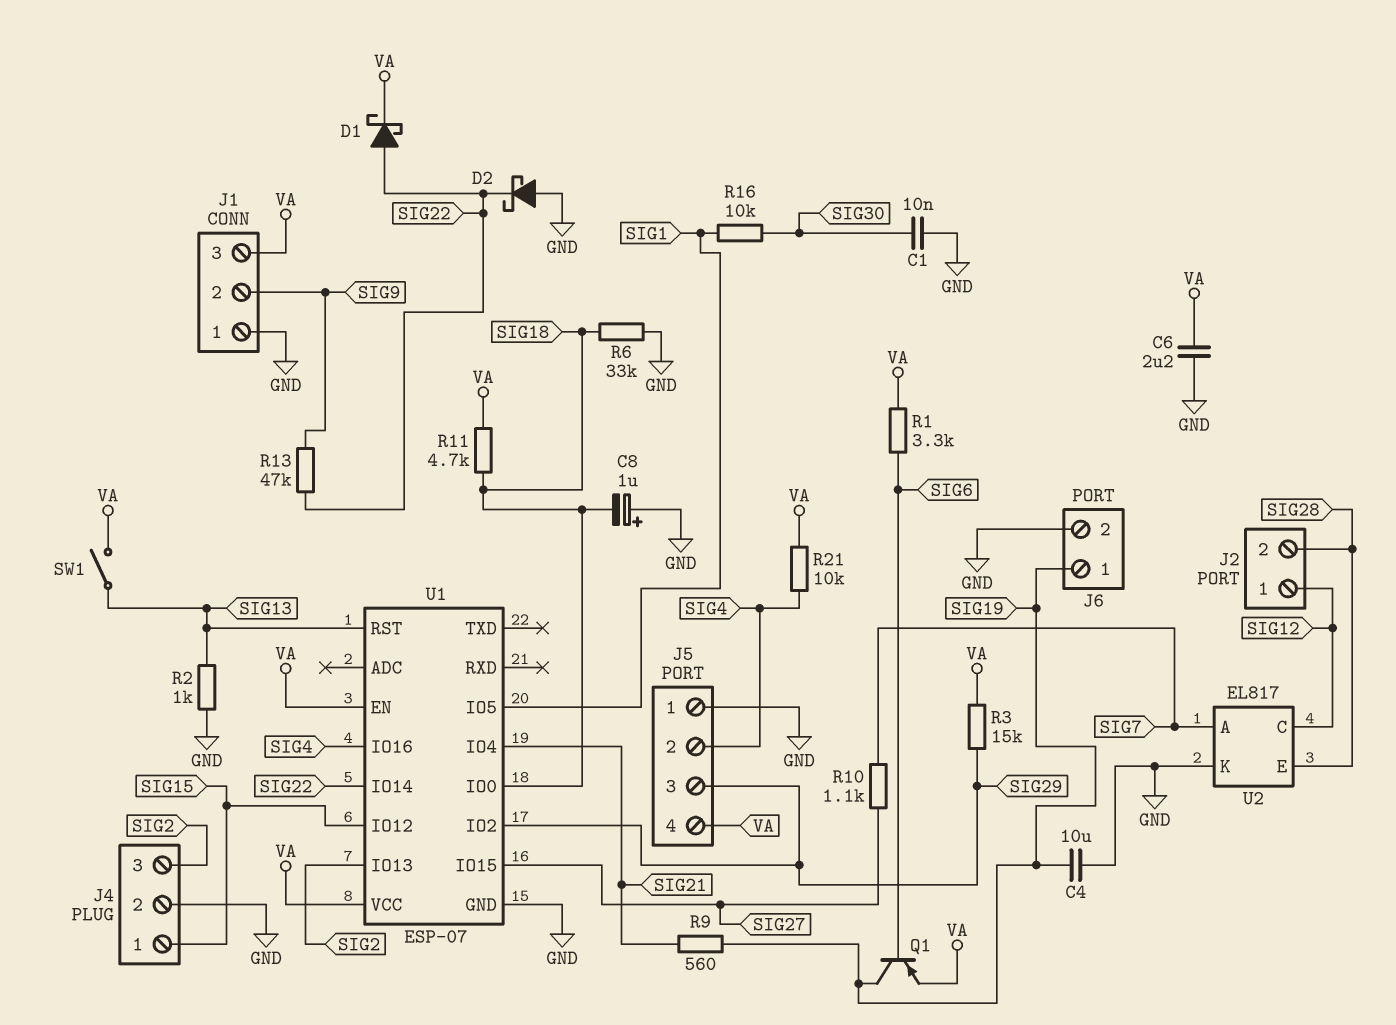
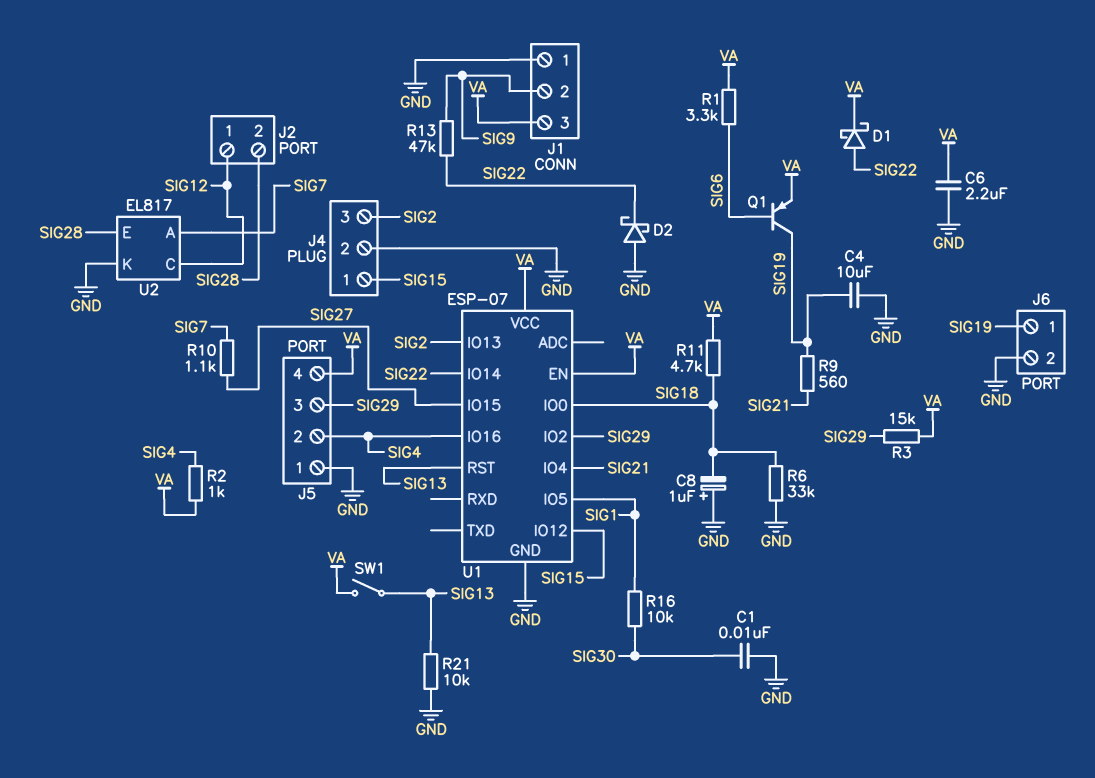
R2: 1k (GND, SIG13) -> 1k (SIG4, VA)
R21: 10k (SIG4, VA) -> 10k (GND, SIG13)

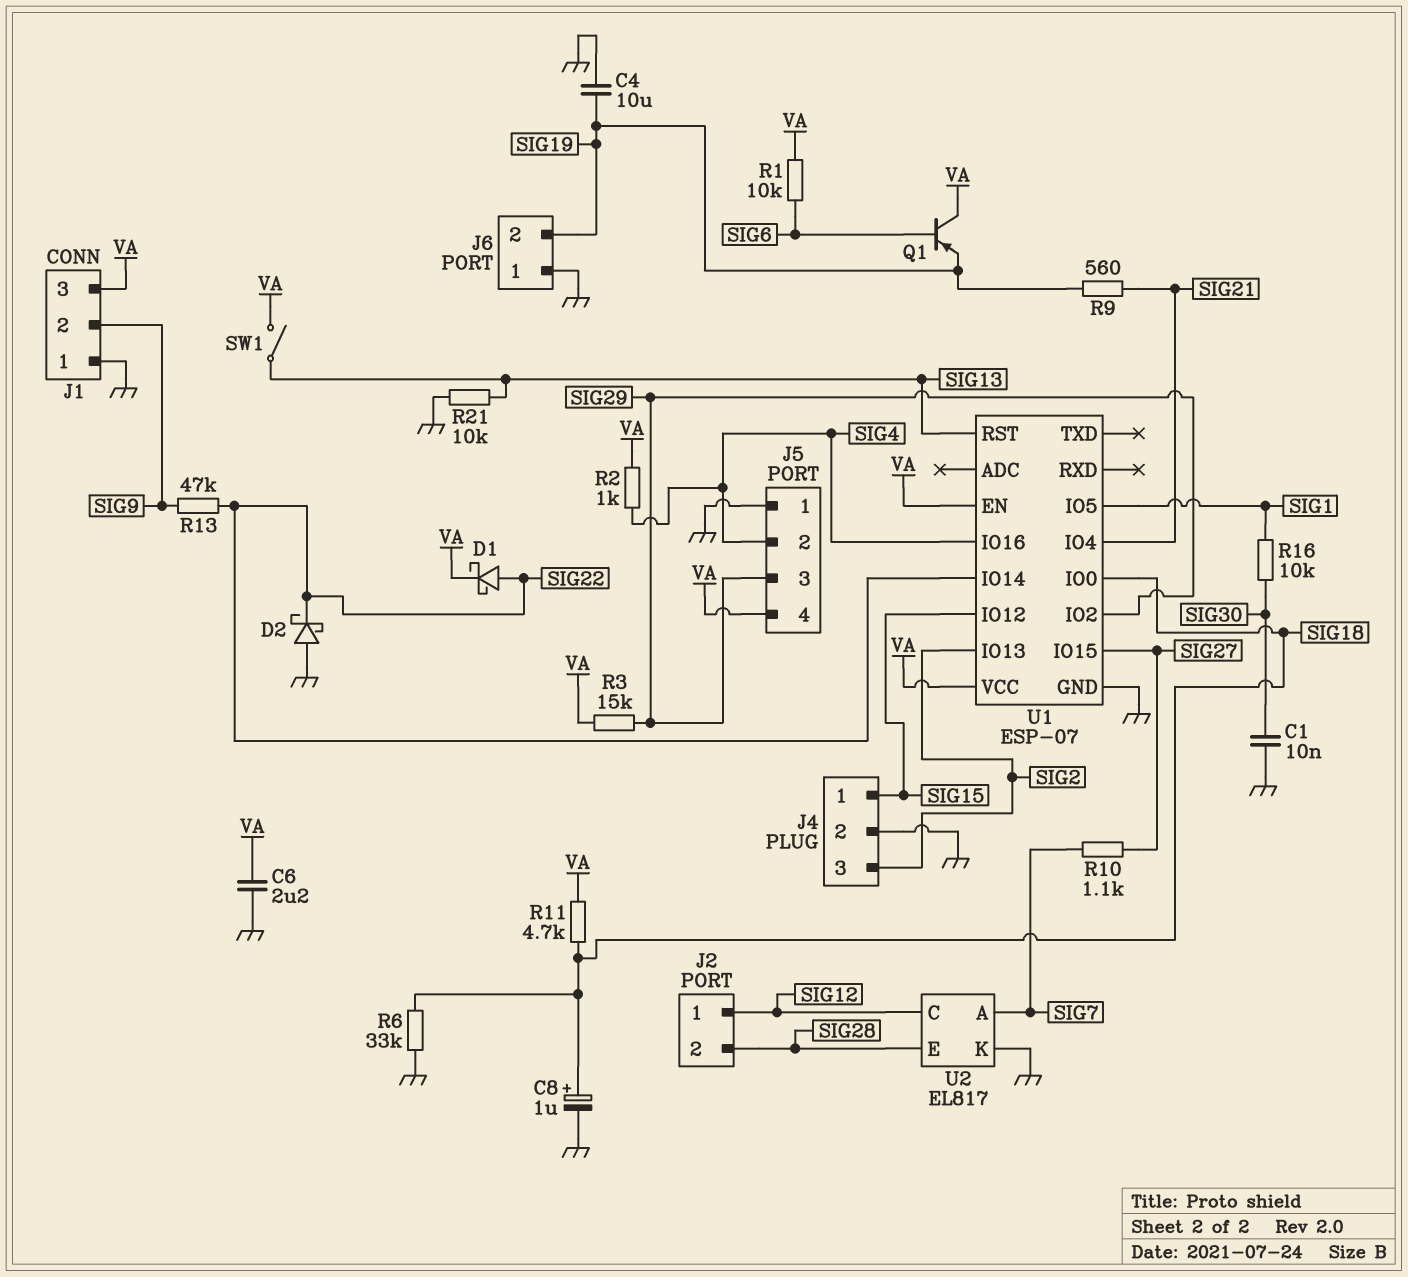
C8: 1uF (plus GND, minus SIG18) -> 1uF (plus SIG18, minus GND)
J6 pin 1: SIG19 -> GND
J6 pin 2: GND -> SIG19
Q1: PNP (B SIG6, C SIG19, E VA) -> PNP (B SIG6, C VA, E SIG19)
R1: 3.3k (SIG6, VA) -> 10k (SIG6, VA)

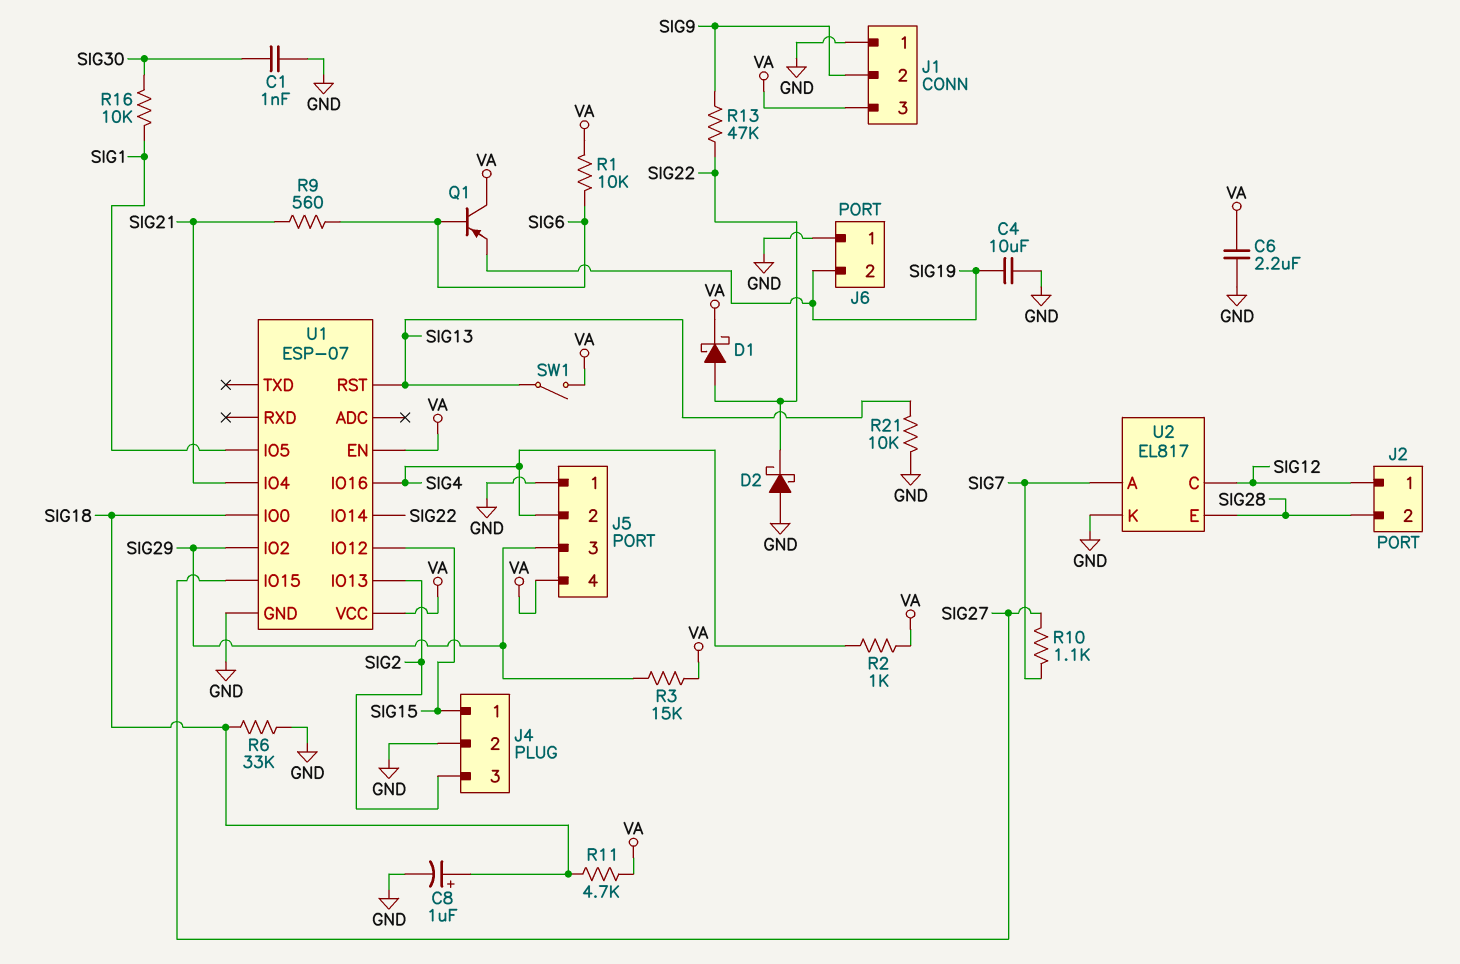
C1: 10nF (GND, SIG30) -> 1nF (GND, SIG30)
R9: 560 (SIG19, SIG21) -> 560 (SIG6, SIG21)

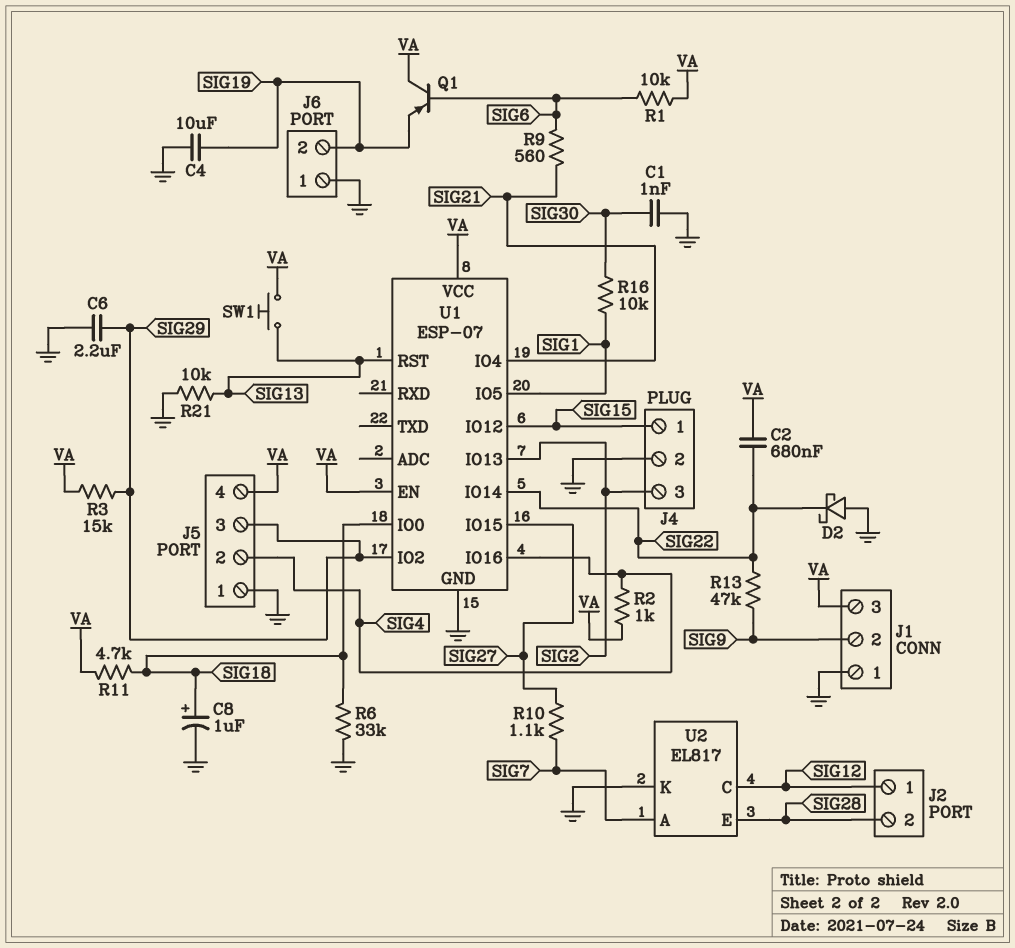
C2: none -> 680nF (SIG22, VA)
C6: 2.2uF (GND, VA) -> 2.2uF (GND, SIG29)
D1: schottky (A SIG22, K VA) -> none
SW1: switch (SIG13, VA) -> button (SIG13, VA)

